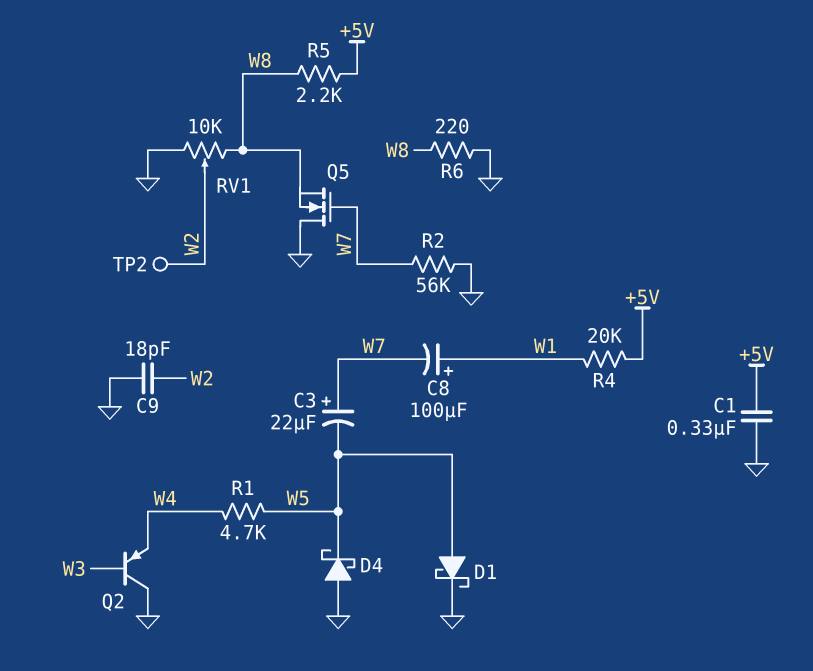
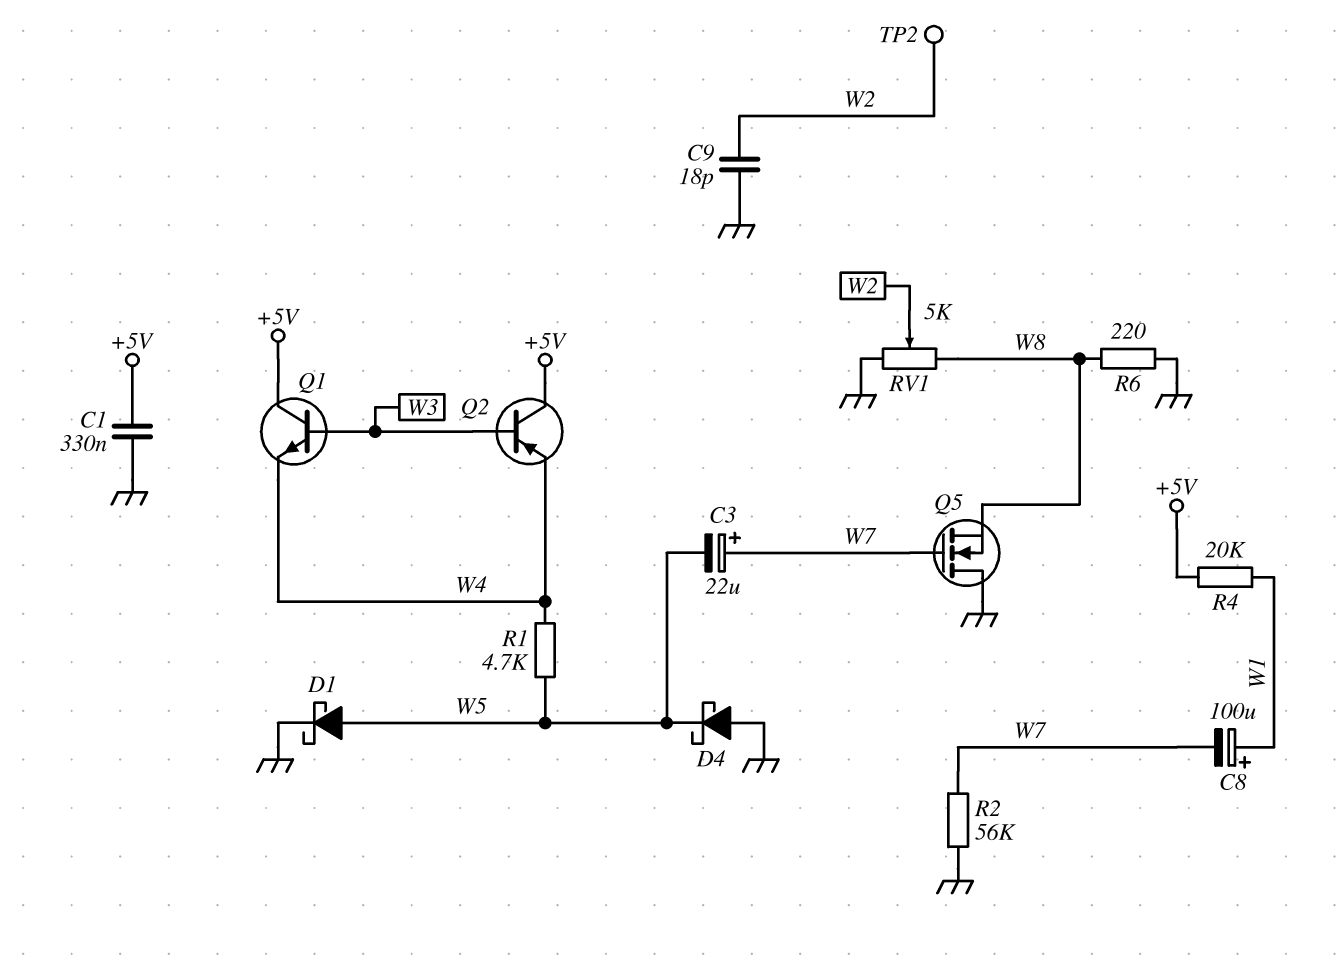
Q1: none -> NPN (B W3, C +5V, E W4)
Q2: PNP (B W3, C GND, E W4) -> PNP (B W3, C +5V, E W4)
R5: 2.2k (+5V, W8) -> none
RV1: 10k (GND, W8, wiper W2) -> 5k (GND, W8, wiper W2)

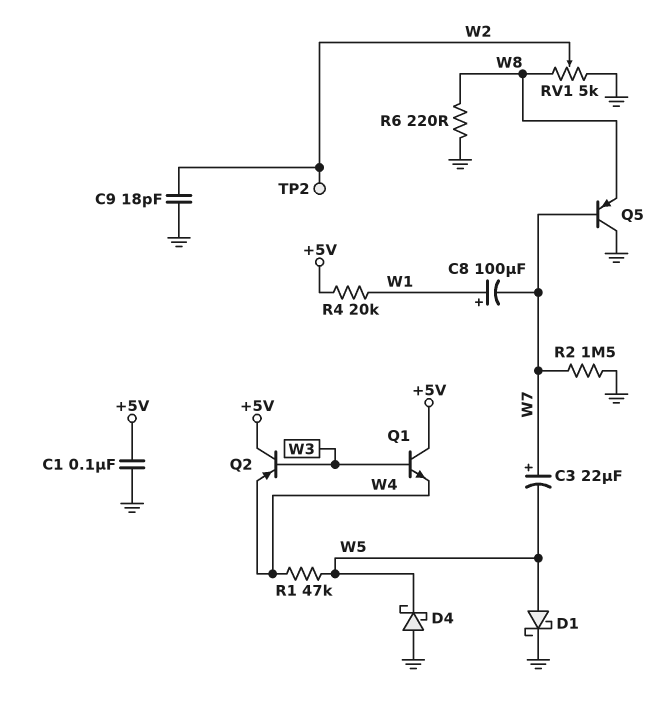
C1: 330nF (+5V, GND) -> 100nF (+5V, GND)
Q5: NMOS (G W7, D GND, S W8) -> PNP (B W7, C GND, E W8)
R1: 4.7k (W4, W5) -> 47k (W4, W5)
R2: 56k (GND, W7) -> 1.5M (GND, W7)

